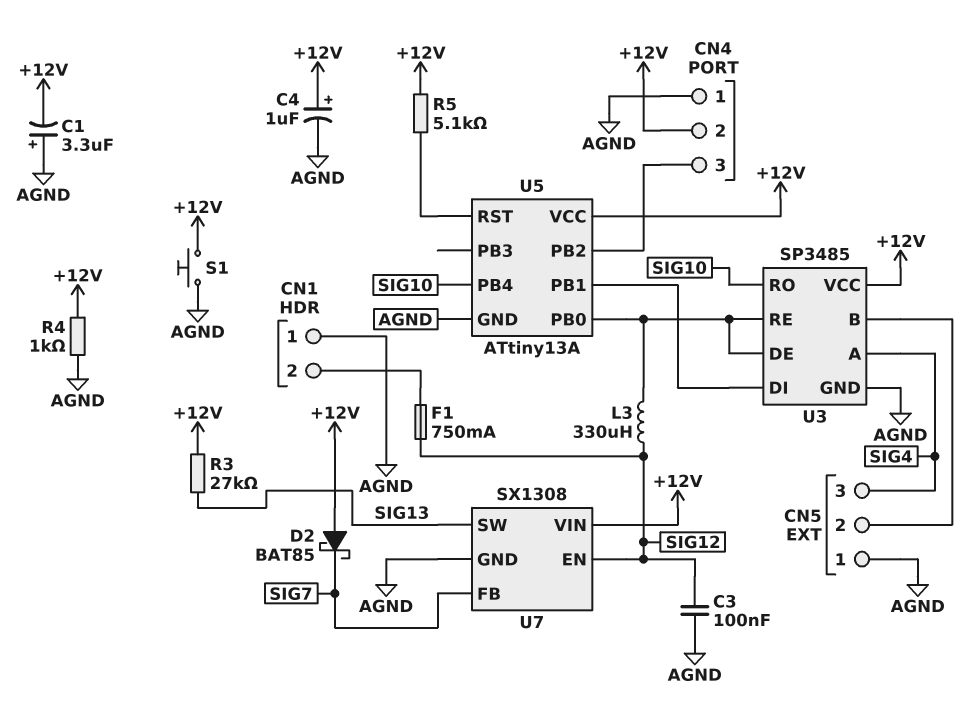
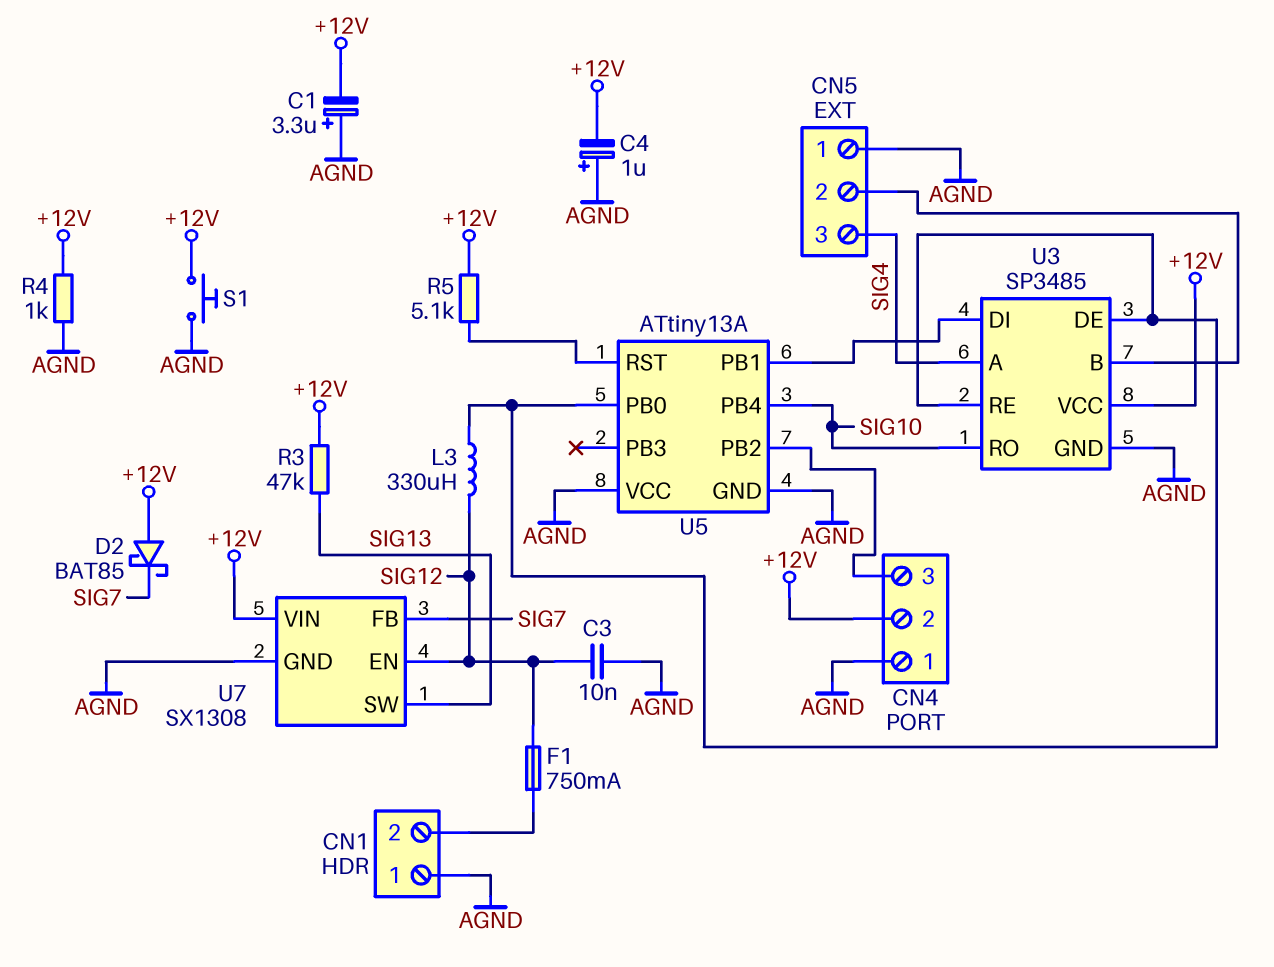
C3: 100nF (AGND, SIG12) -> 10nF (AGND, SIG12)
C4: 1uF (plus +12V, minus AGND) -> 1uF (plus AGND, minus +12V)
R3: 27k (+12V, SIG13) -> 47k (+12V, SIG13)
U5 pin VCC: +12V -> AGND

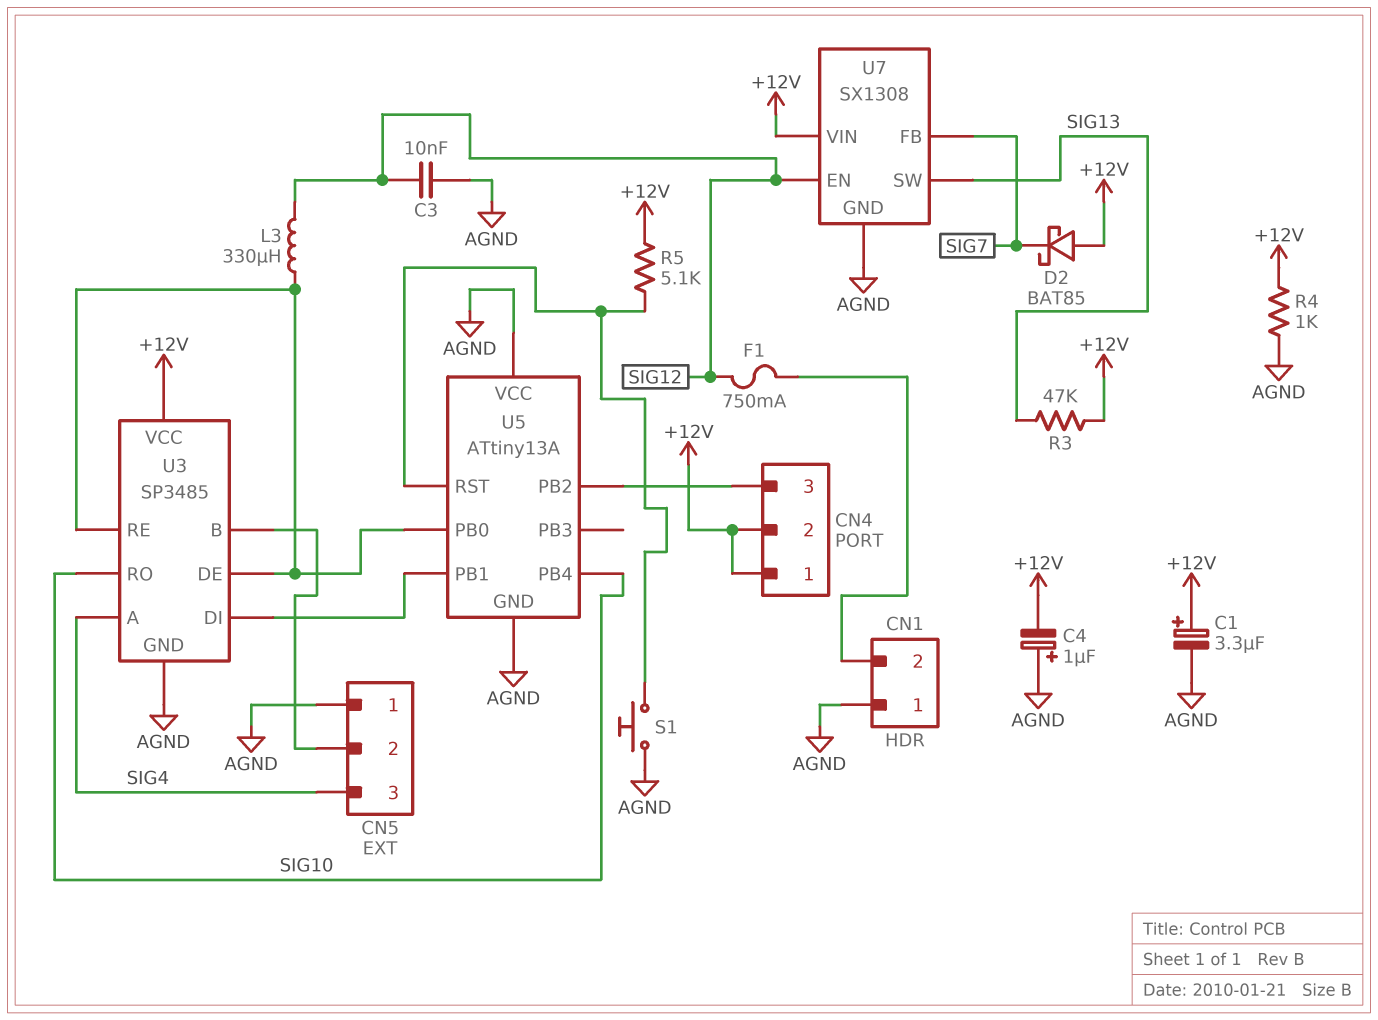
C1: 3.3uF (plus AGND, minus +12V) -> 3.3uF (plus +12V, minus AGND)
CN4 pin 1: AGND -> +12V
S1: button (+12V, AGND) -> button (AGND, U5/RST)

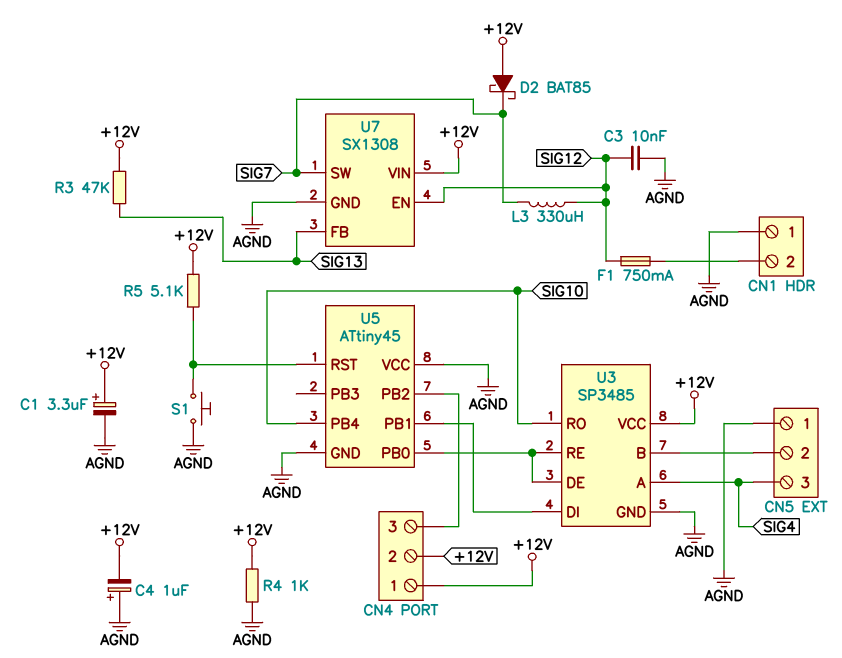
L3: 330uH (SIG12, U3/DE) -> 330uH (SIG7, SIG12)
U5: ATtiny13A -> ATtiny45
U7 pin FB: SIG7 -> SIG13
U7 pin SW: SIG13 -> SIG7

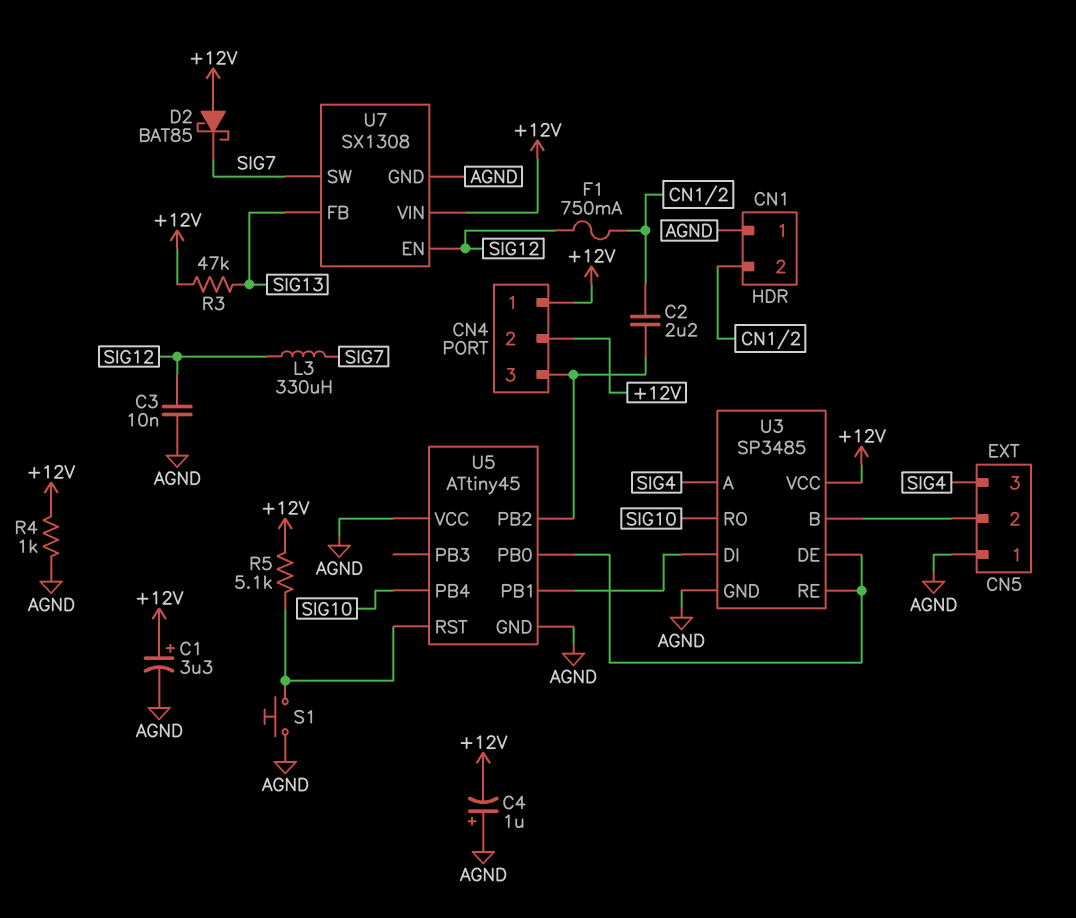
C2: none -> 2.2uF (CN1/2, CN4/3)

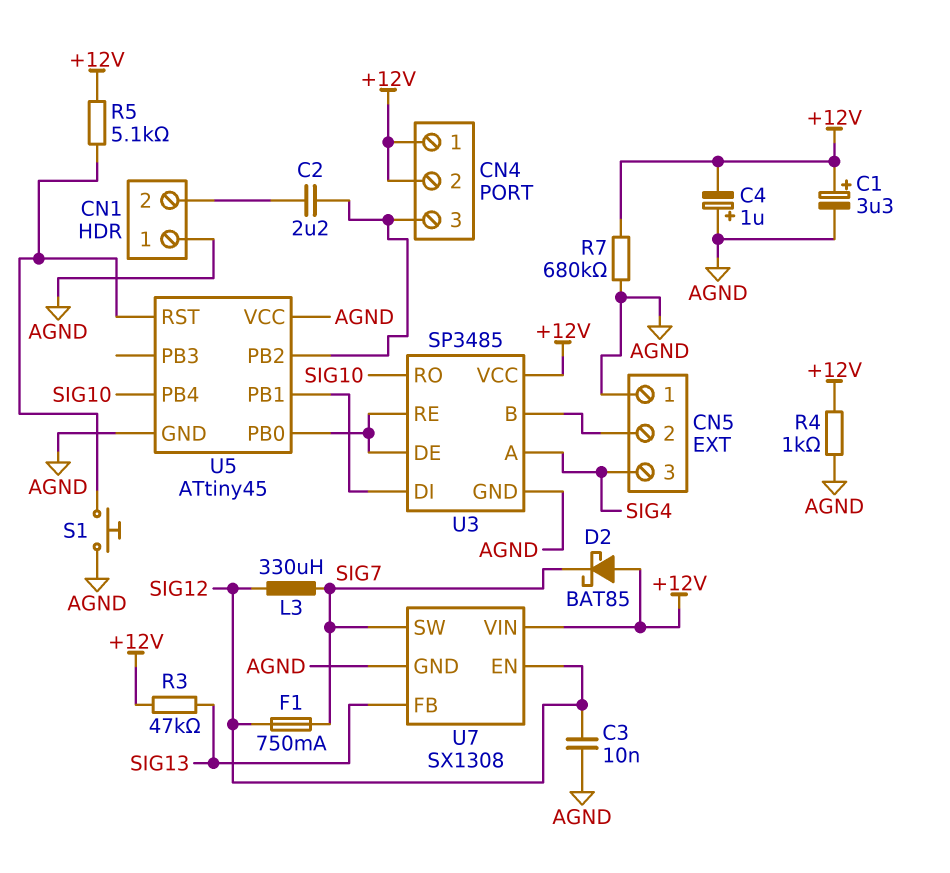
F1: 750mA (CN1/2, SIG12) -> 750mA (SIG7, SIG12)
R7: none -> 680k (+12V, AGND)

